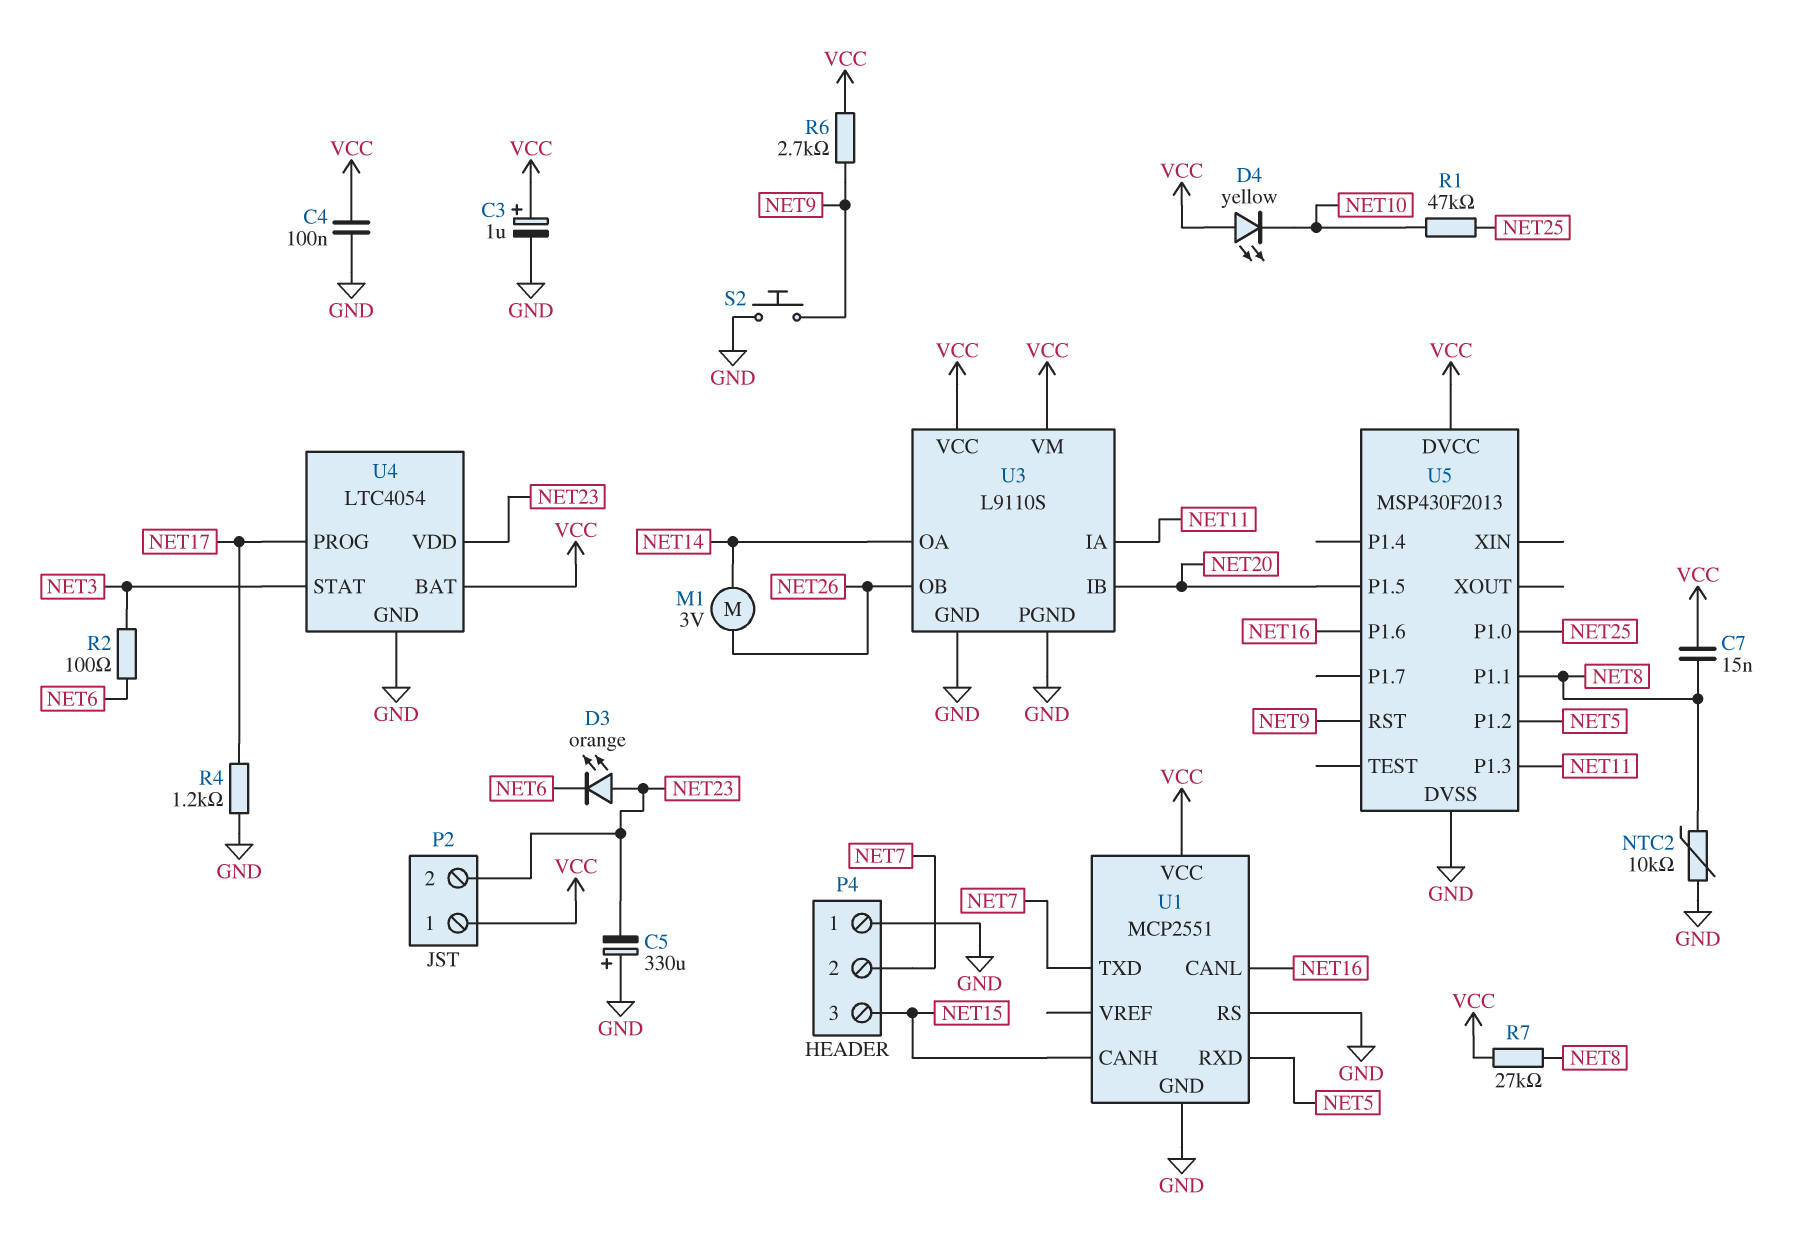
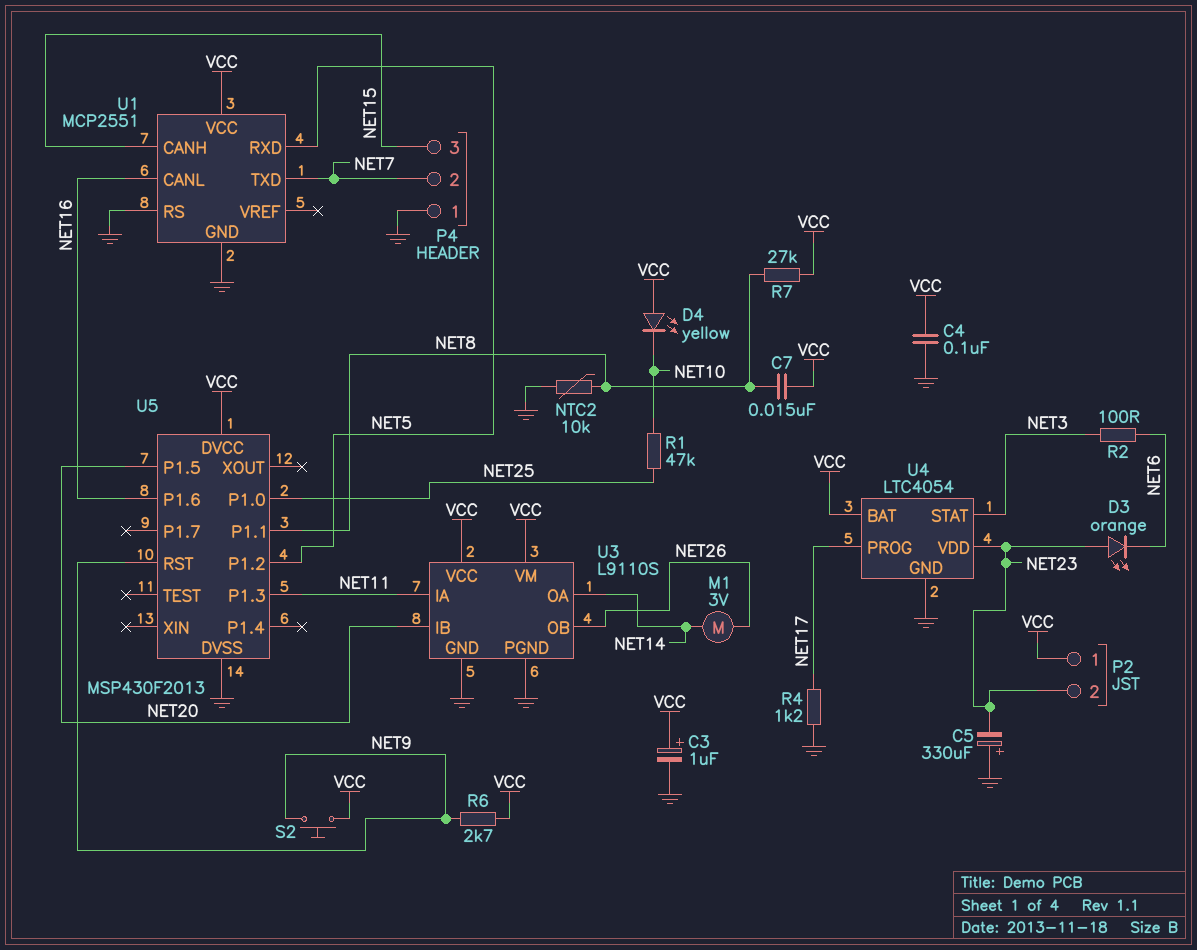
S2: button (GND, NET9) -> button (NET9, VCC)

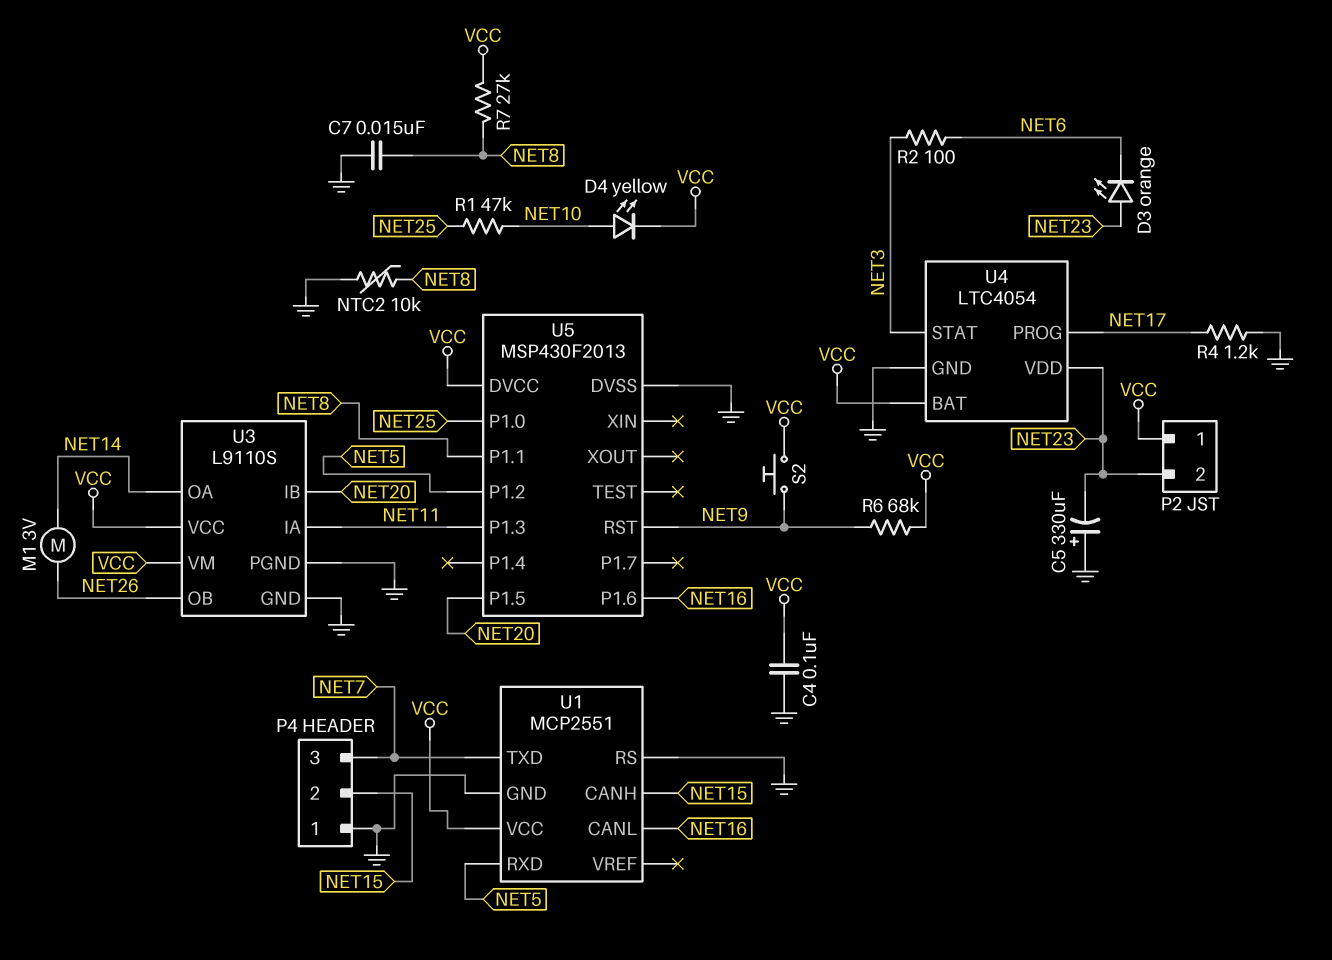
C3: 1uF (plus VCC, minus GND) -> none
C7: 15nF (NET8, VCC) -> 15nF (GND, NET8)
D4: LED yellow (A VCC, K NET10) -> LED yellow (A NET10, K VCC)
P4 pin 2: NET7 -> NET15
P4 pin 3: NET15 -> NET7
R6: 2.7k (NET9, VCC) -> 68k (NET9, VCC)

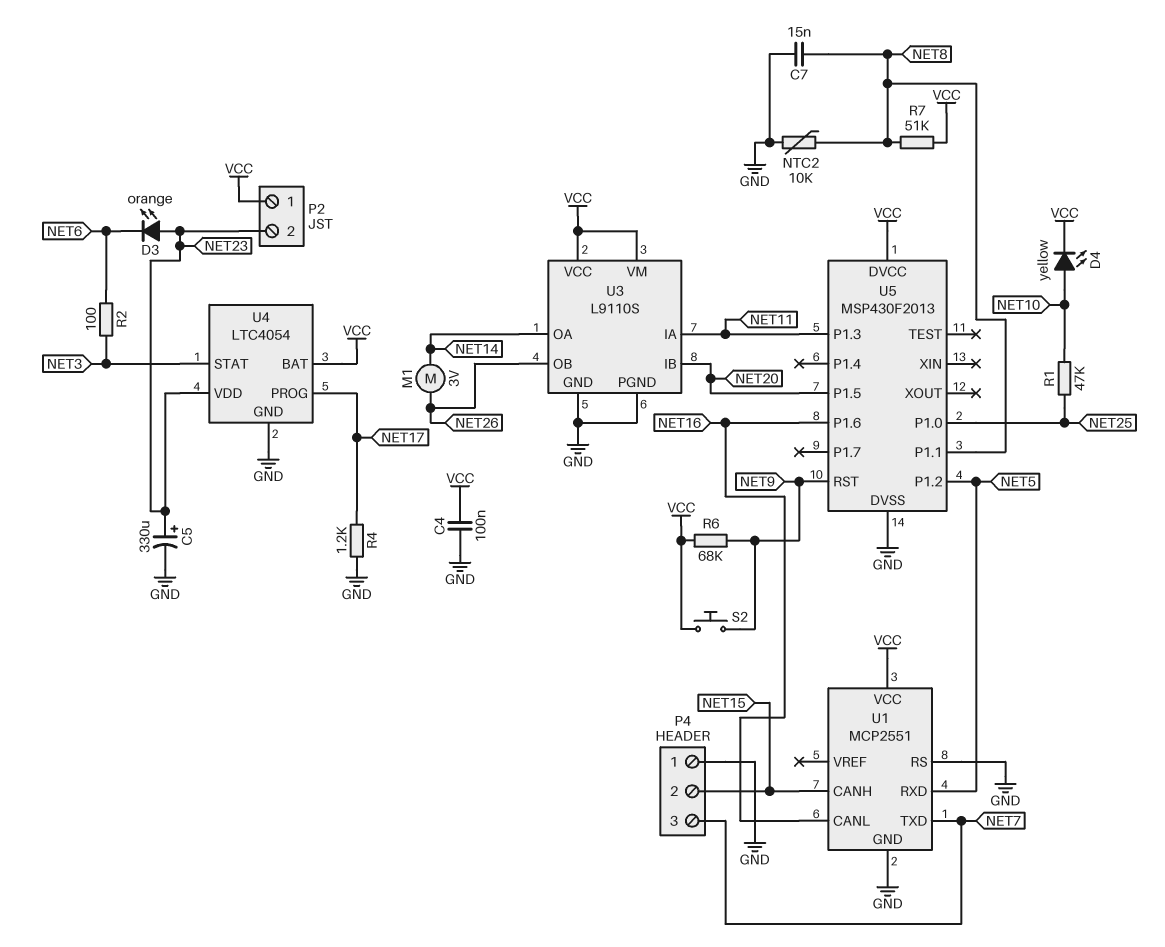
C5: 330uF (plus GND, minus NET23) -> 330uF (plus NET23, minus GND)
R7: 27k (NET8, VCC) -> 51k (NET8, VCC)

